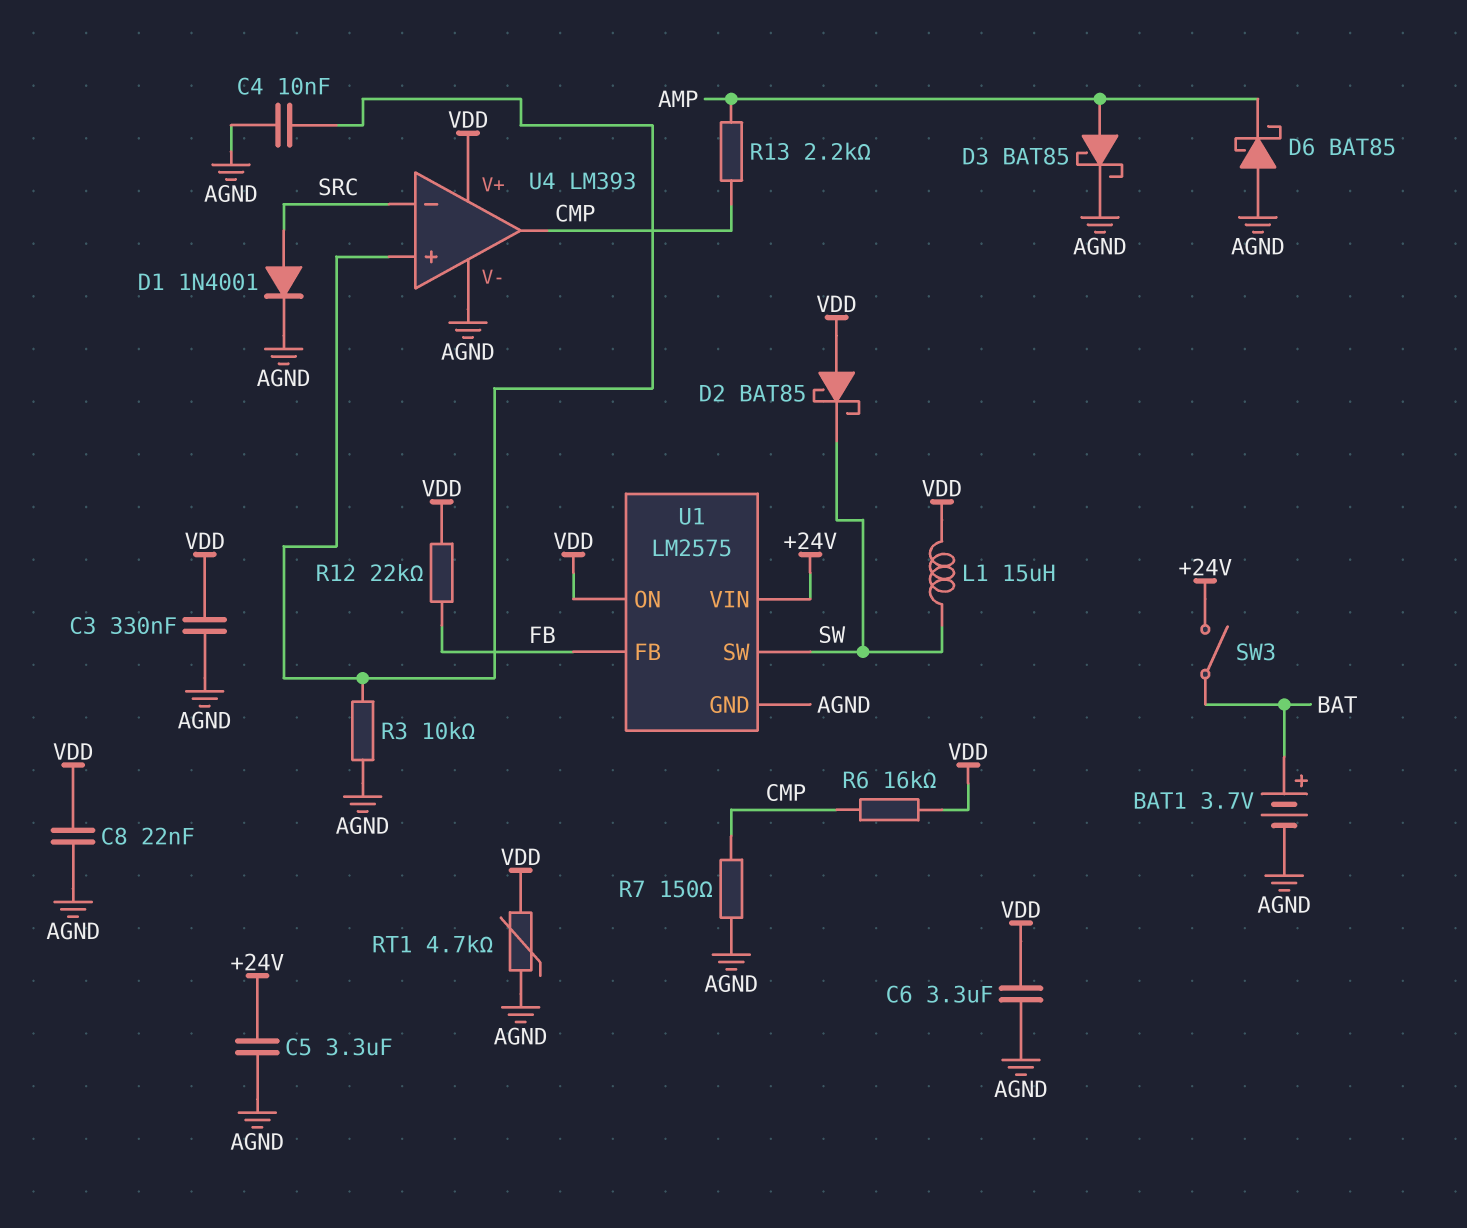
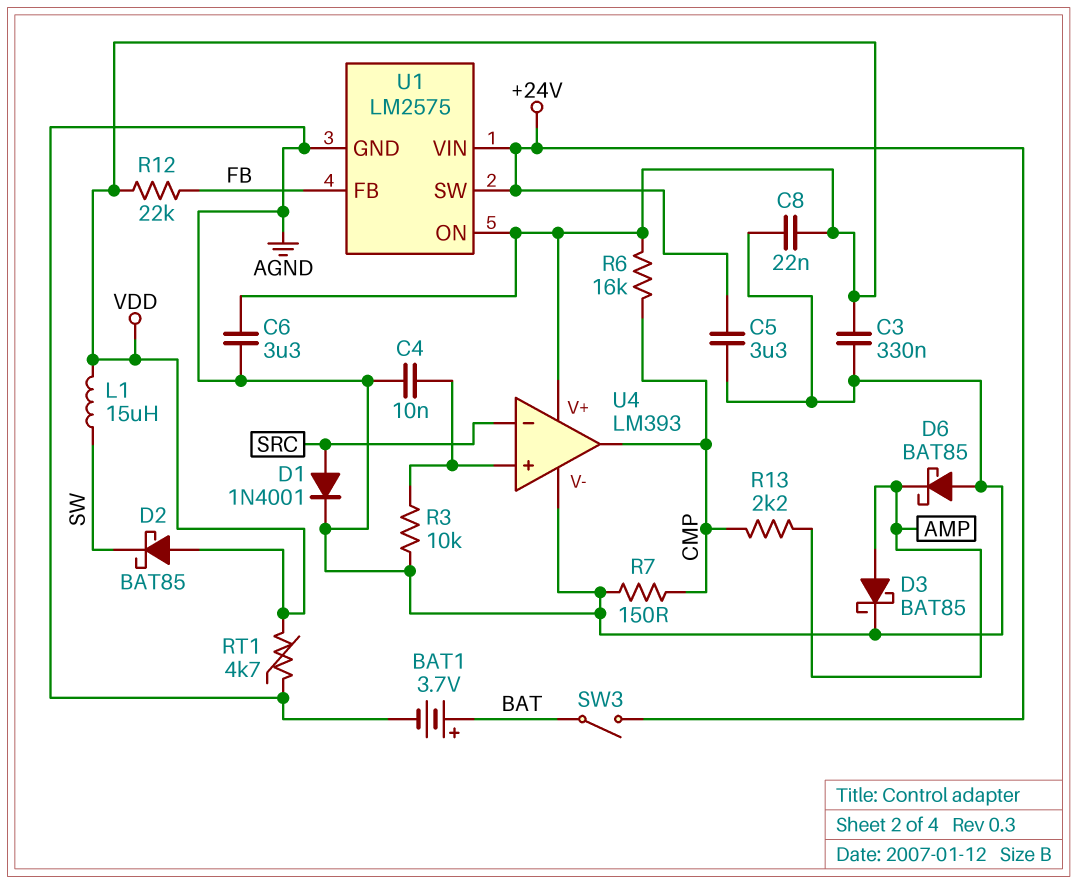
U1 pin SW: SW -> +24V

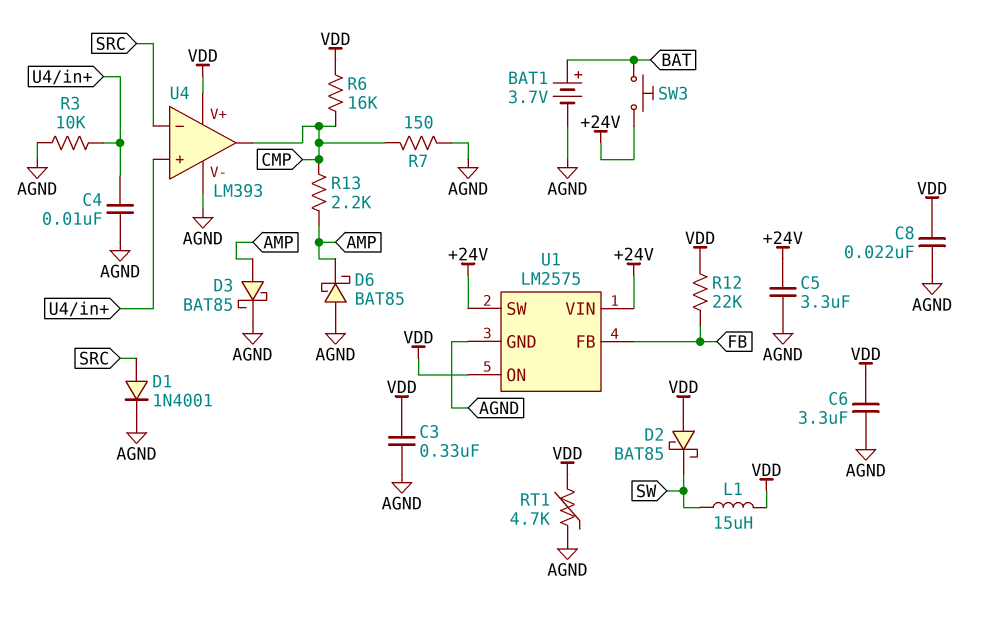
SW3: switch (+24V, BAT) -> button (+24V, BAT)

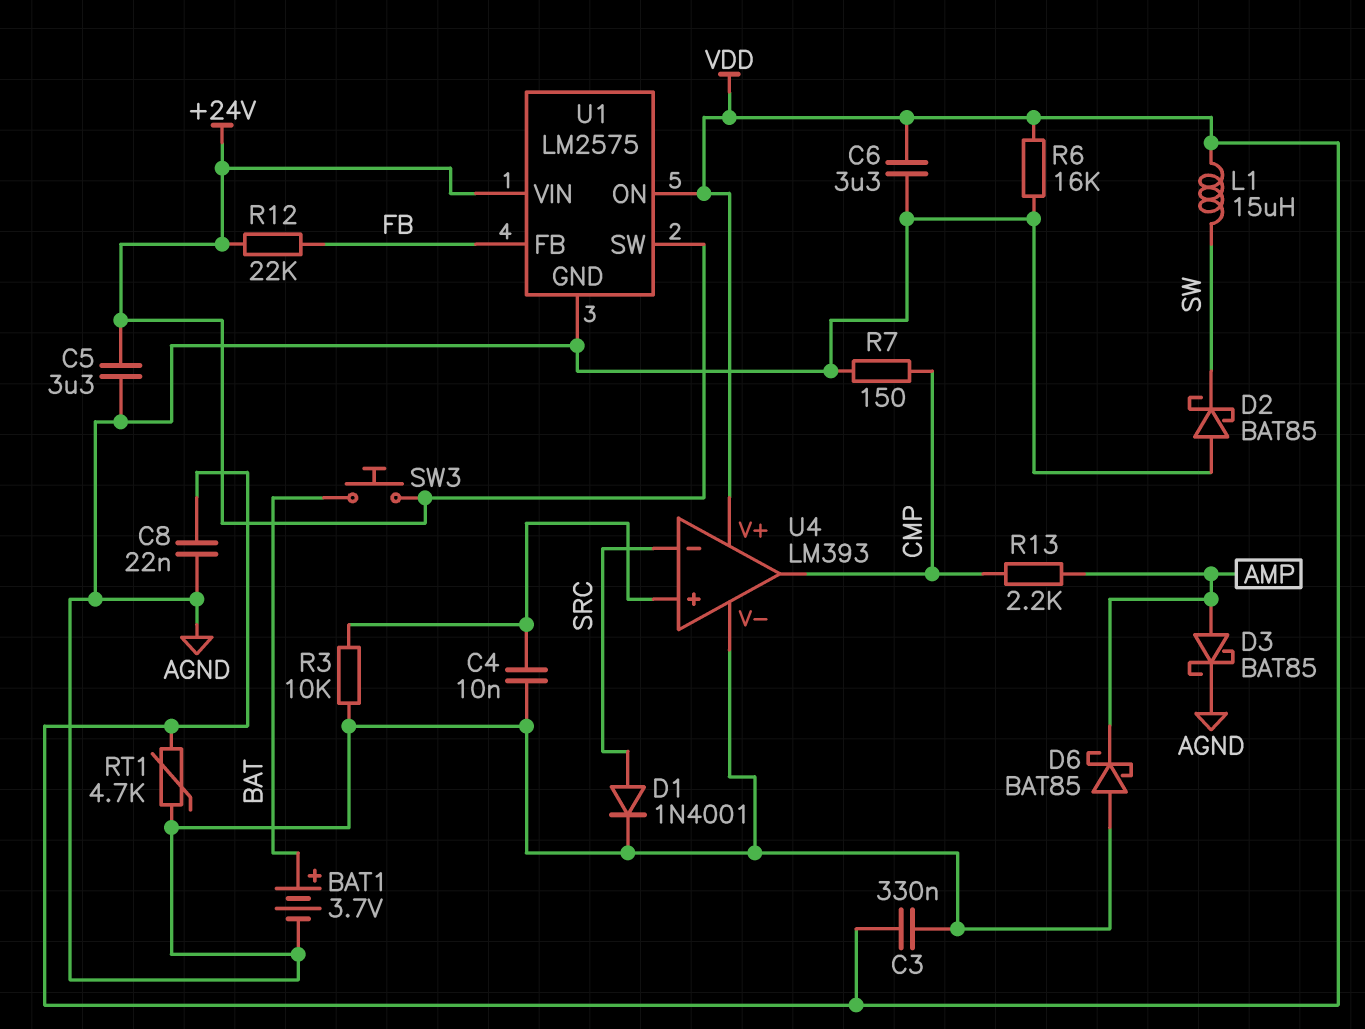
D2: schottky BAT85 (A VDD, K SW) -> schottky BAT85 (A AGND, K SW)
R6: 16k (CMP, VDD) -> 16k (AGND, VDD)
R12: 22k (FB, VDD) -> 22k (+24V, FB)

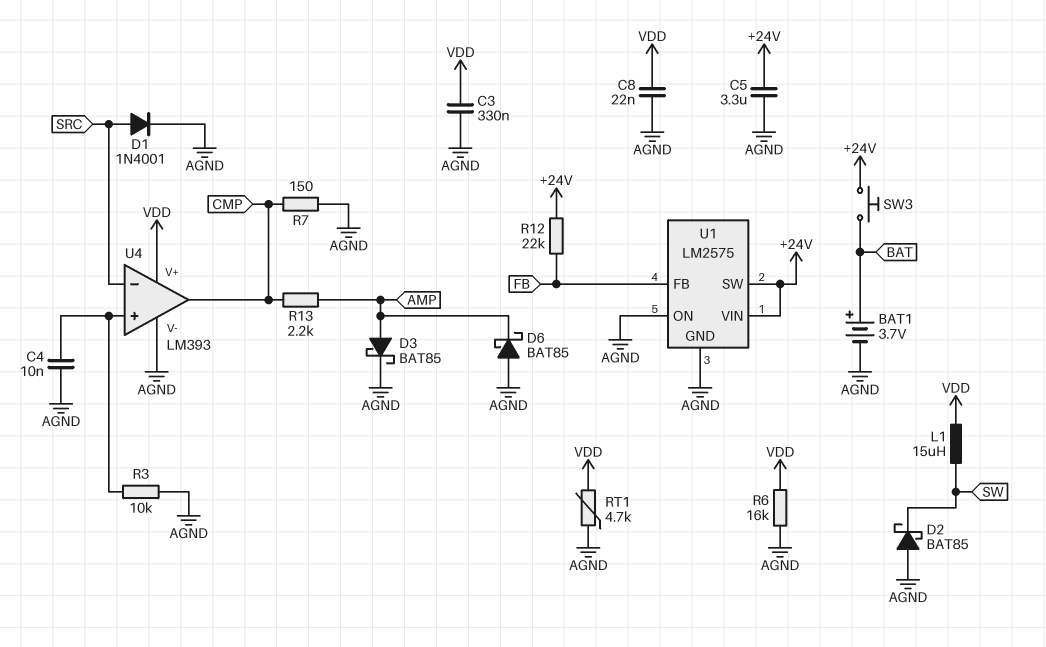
C6: 3.3uF (AGND, VDD) -> none
U1 pin ON: VDD -> AGND

